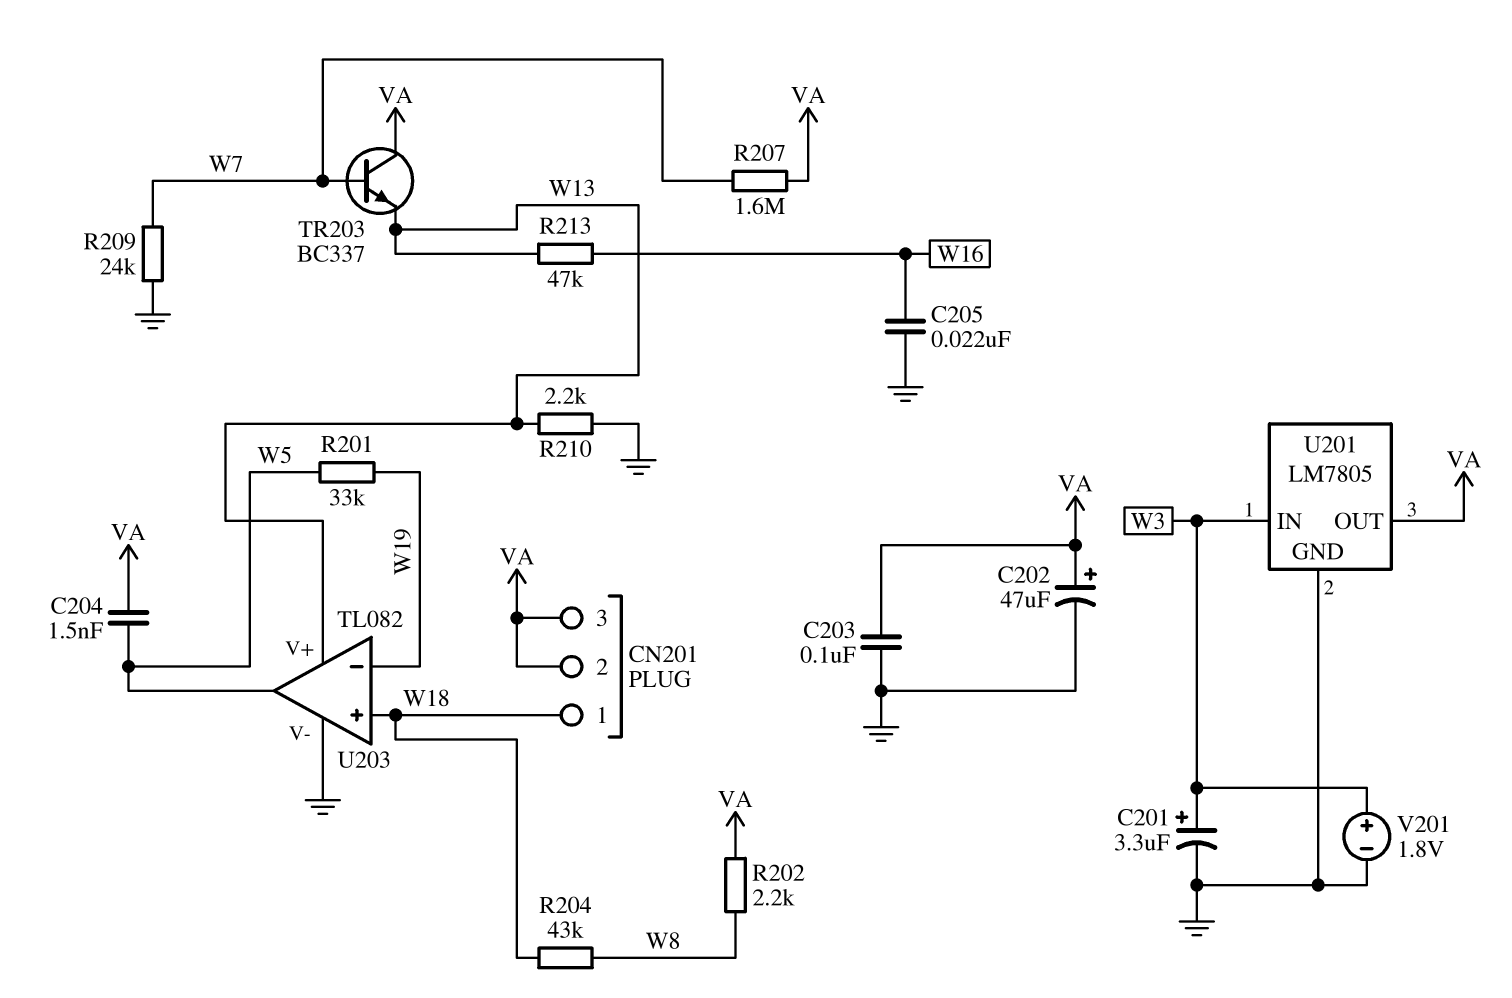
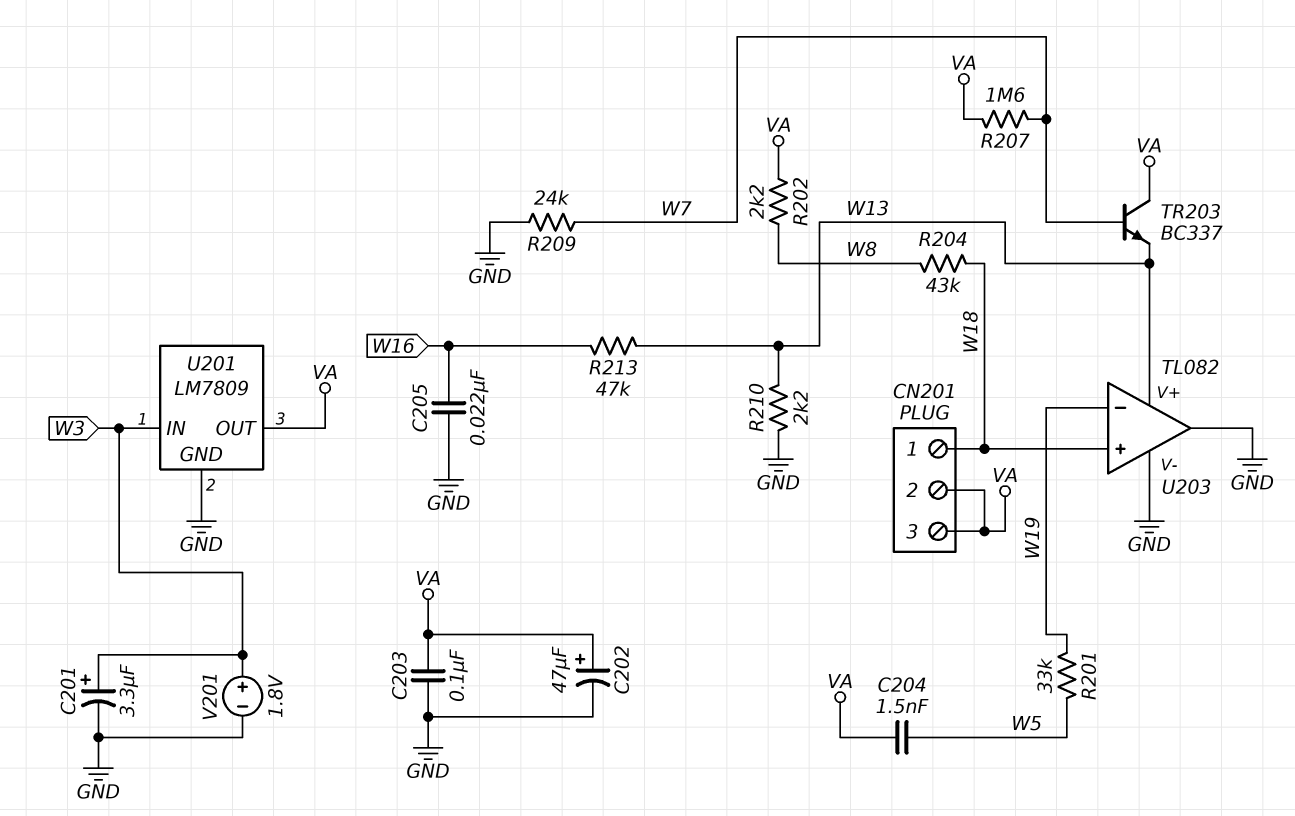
U201: LM7805 -> LM7809
U203 pin out: W5 -> GND

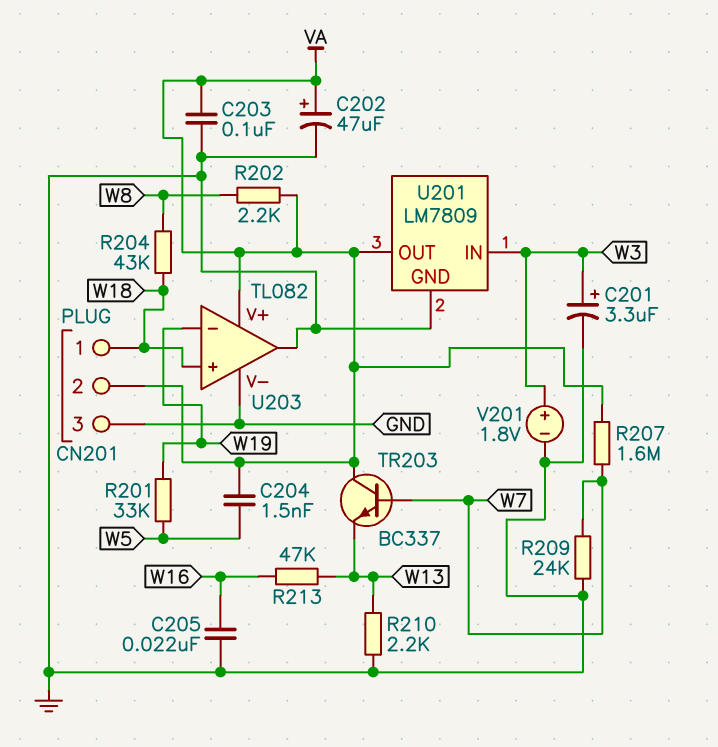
CN201 pin 3: VA -> GND
U203 pin V+: W13 -> VA

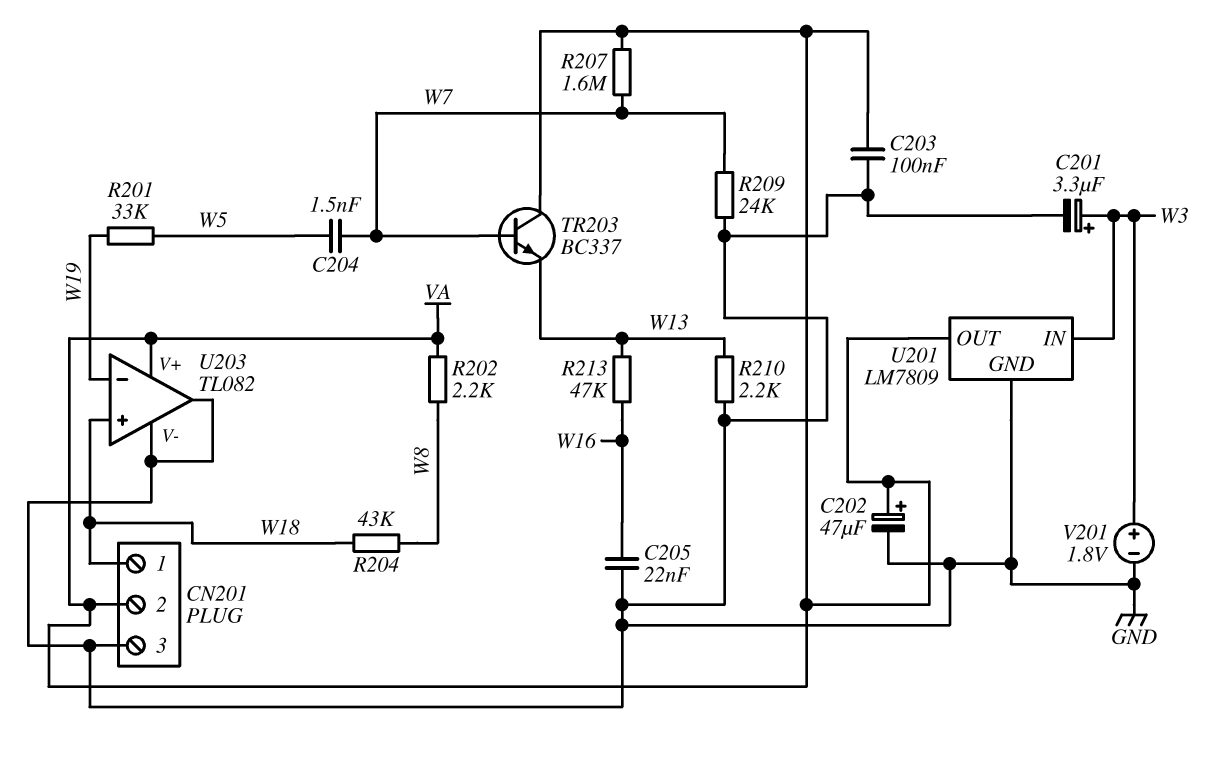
C204: 1.5nF (VA, W5) -> 1.5nF (W5, W7)

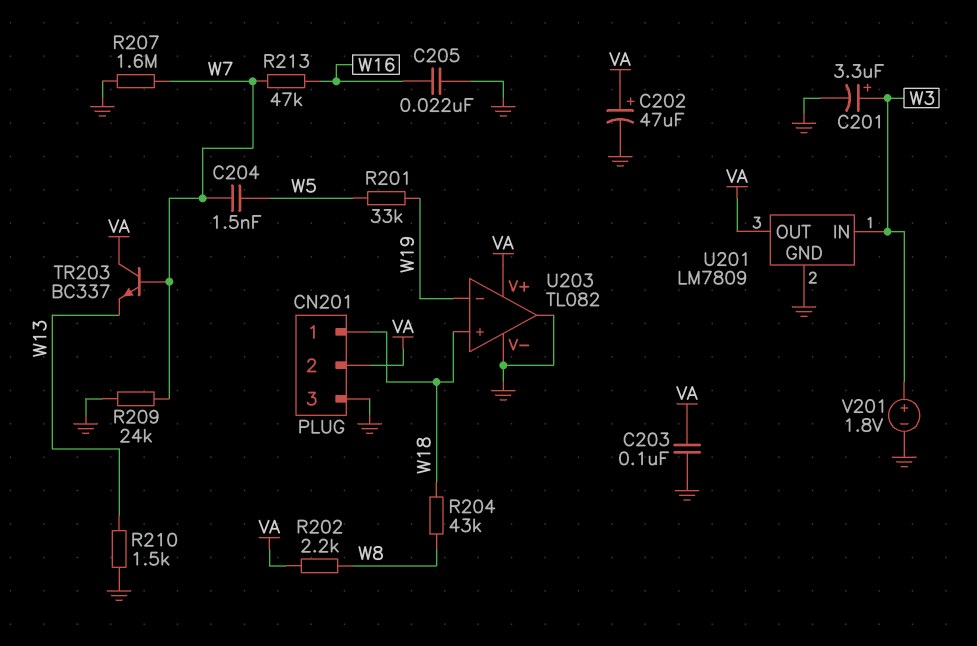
R207: 1.6M (VA, W7) -> 1.6M (GND, W7)
R210: 2.2k (GND, W13) -> 1.5k (GND, W13)
R213: 47k (W13, W16) -> 47k (W7, W16)

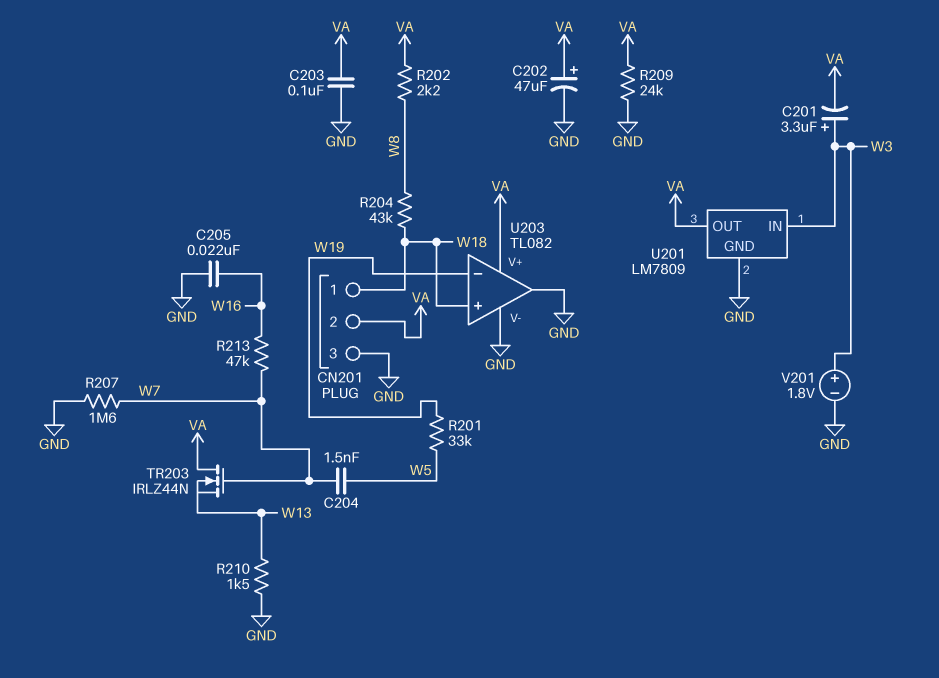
C201: 3.3uF (plus W3, minus GND) -> 3.3uF (plus W3, minus VA)
R209: 24k (GND, W7) -> 24k (GND, VA)
TR203: NPN BC337 (B W7, C VA, E W13) -> NMOS IRLZ44N (G W7, D VA, S W13)

